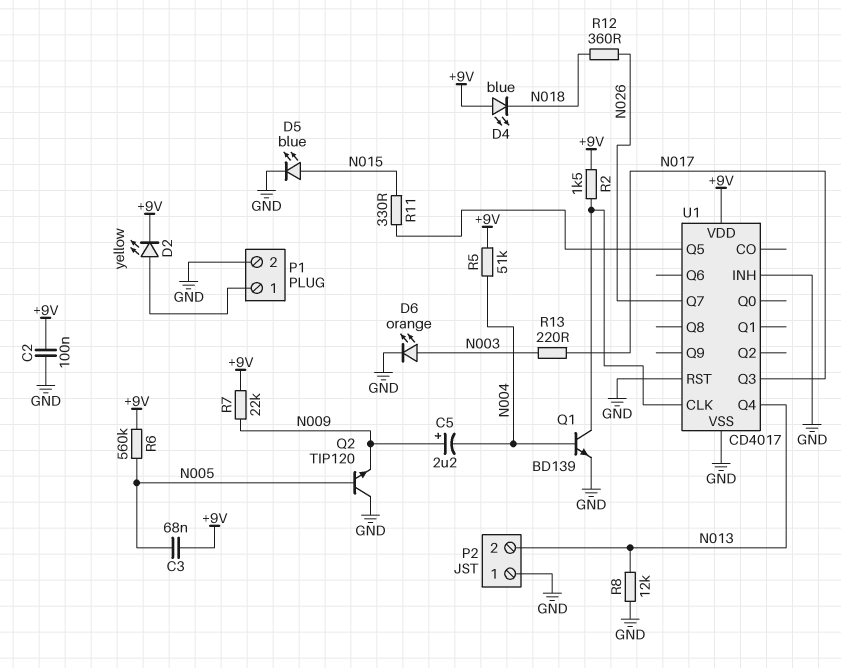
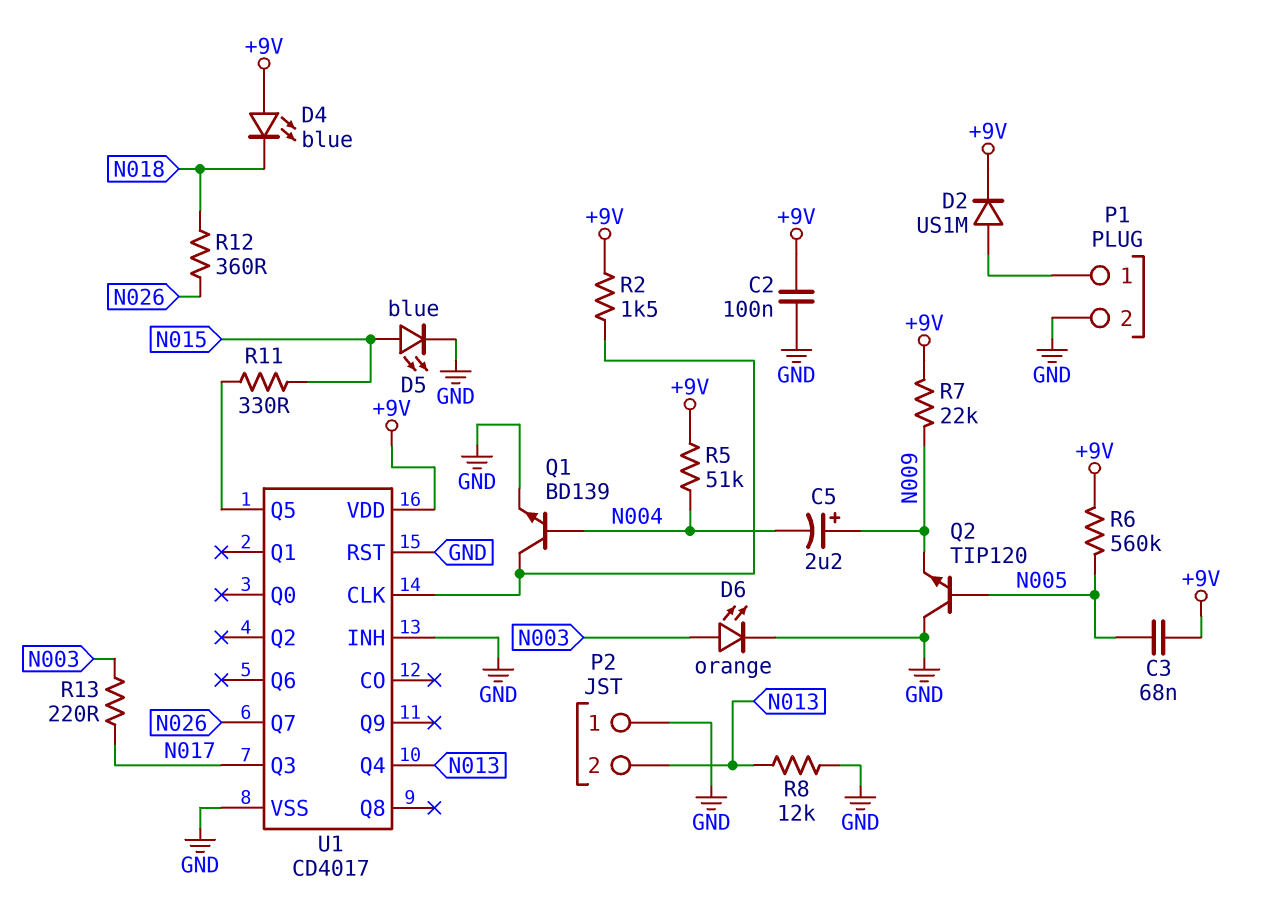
D2: LED yellow (A P1/1, K +9V) -> diode US1M (A P1/1, K +9V)

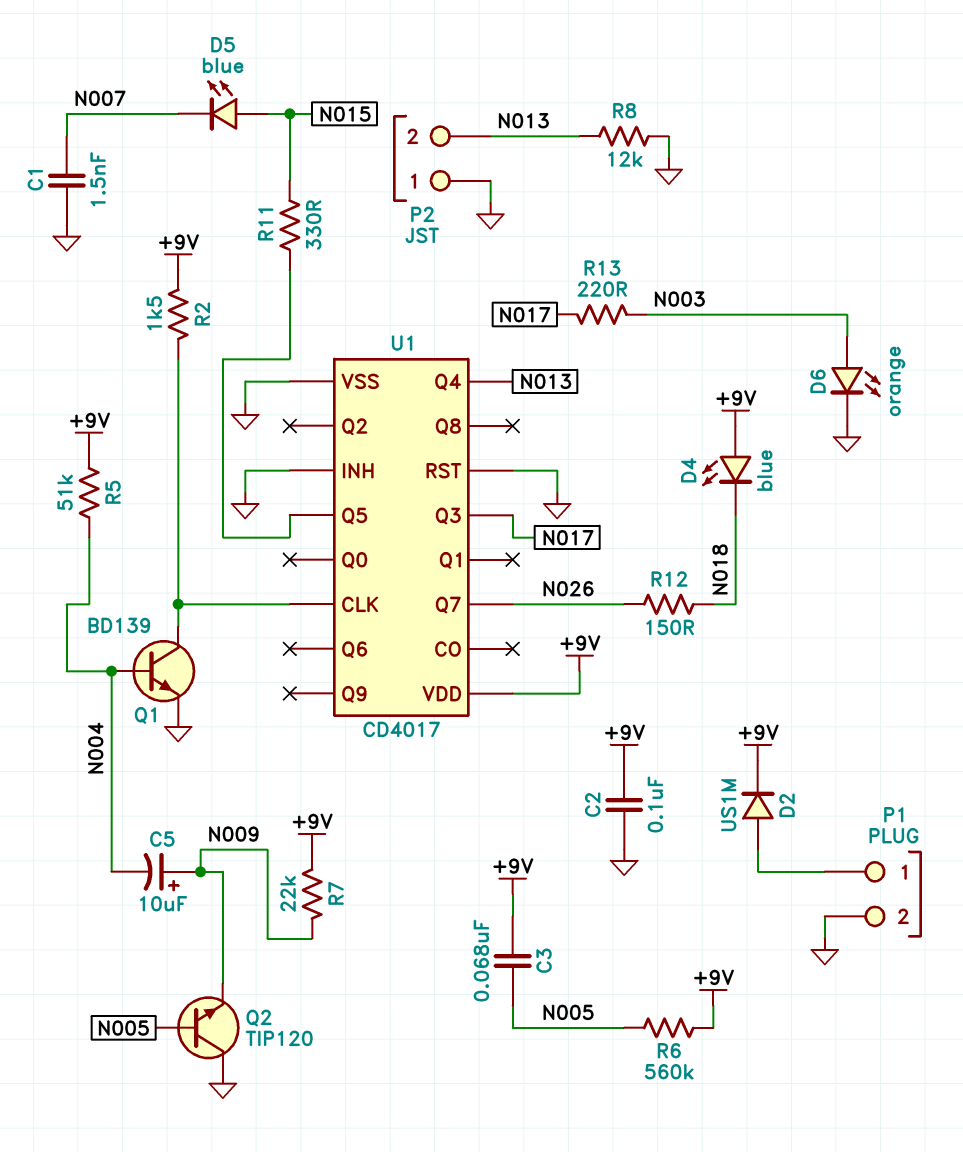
C1: none -> 1.5nF (GND, N007)
C5: 2.2uF (plus N009, minus N004) -> 10uF (plus N009, minus N004)
D5: LED blue (A N015, K GND) -> LED blue (A N015, K N007)
R12: 360 (N018, N026) -> 150 (N018, N026)

